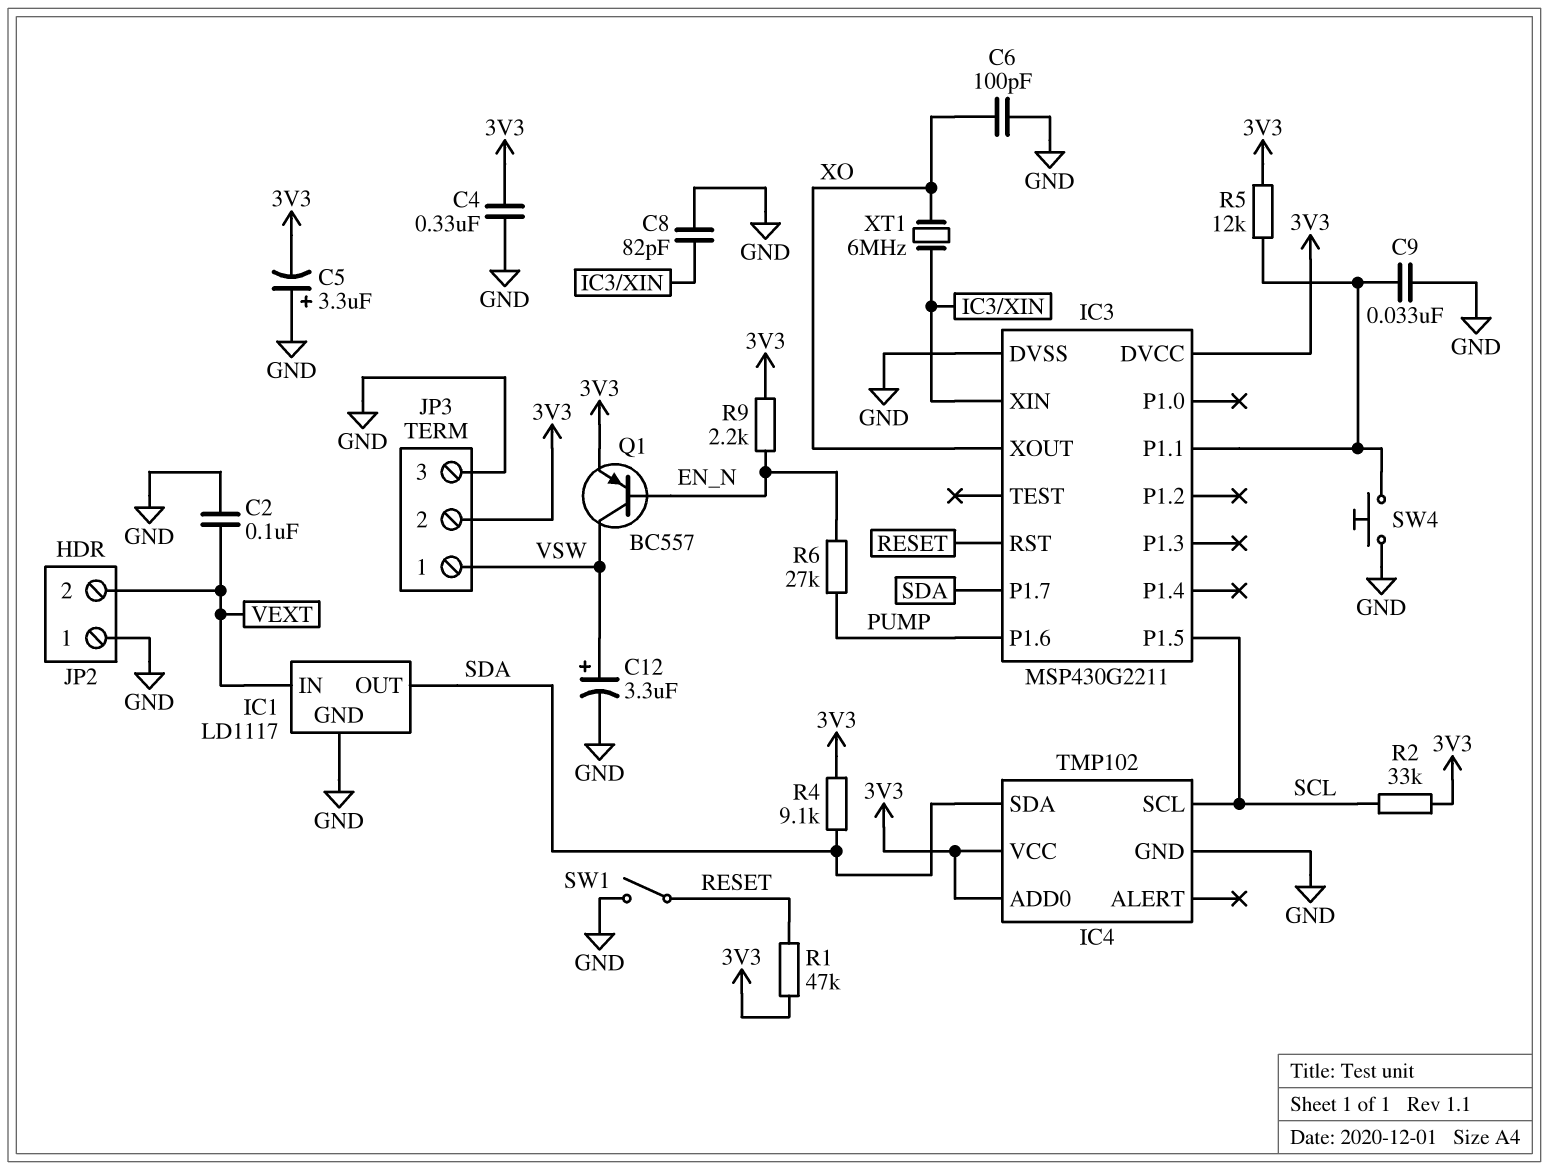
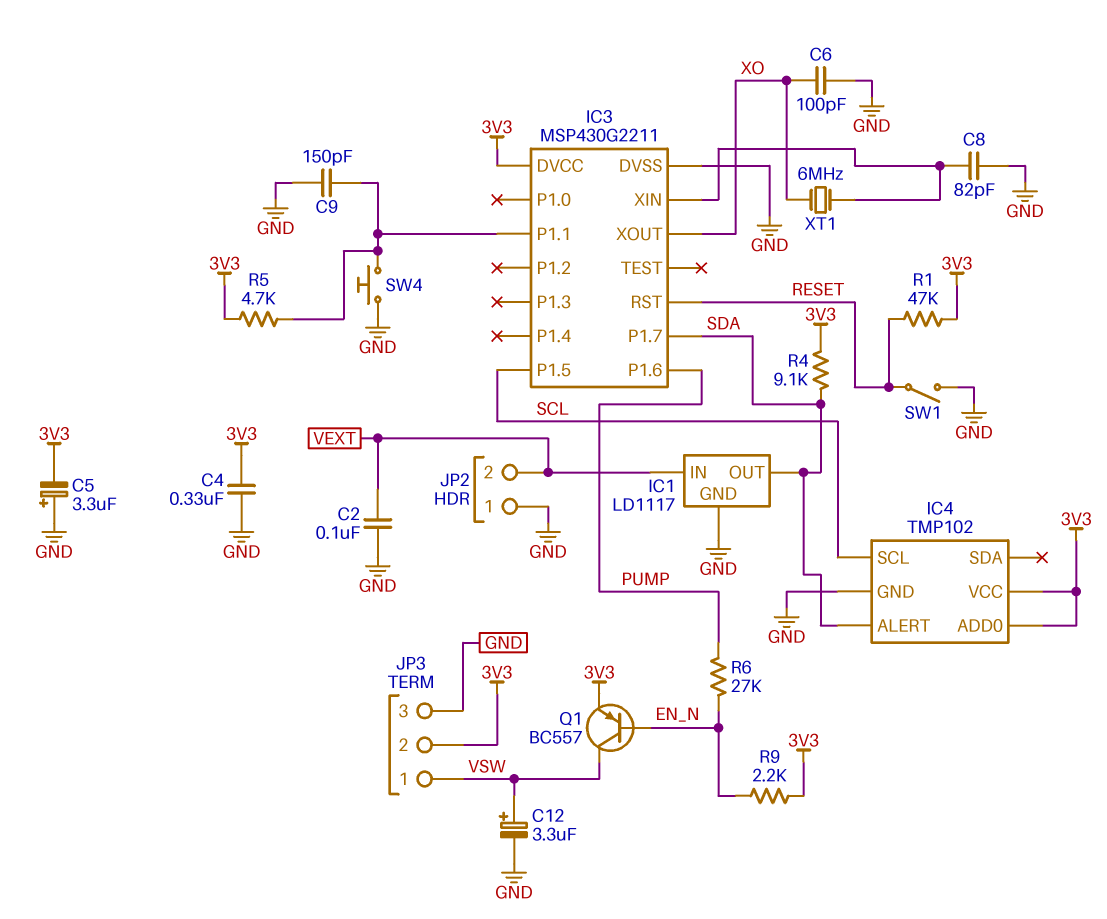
C9: 33nF (GND, IC3/P1.1) -> 150pF (GND, IC3/P1.1)
IC4 pin ALERT: none -> SDA
IC4 pin SDA: SDA -> none
R2: 33k (3V3, SCL) -> none
R5: 12k (3V3, IC3/P1.1) -> 4.7k (3V3, IC3/P1.1)

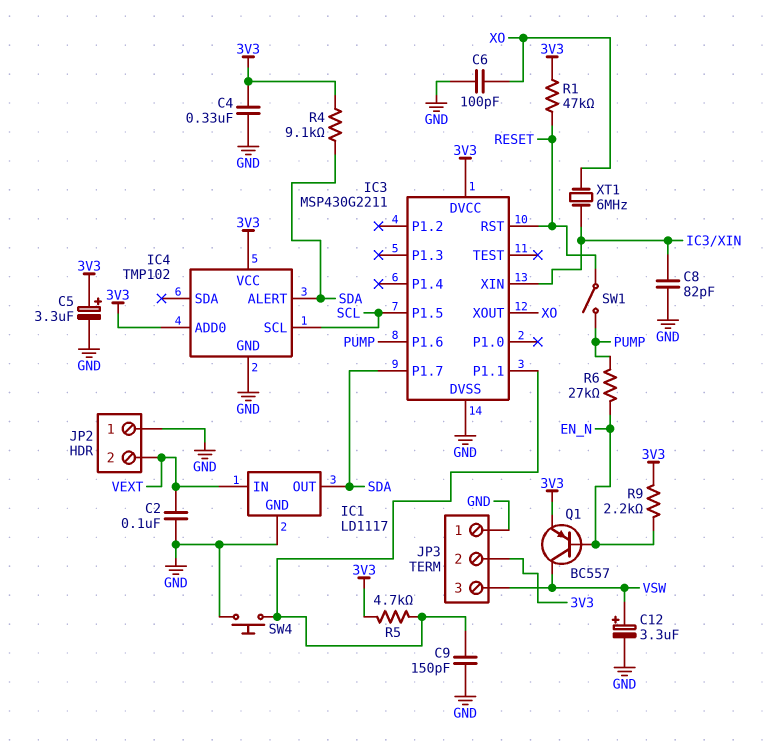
C5: 3.3uF (plus GND, minus 3V3) -> 3.3uF (plus 3V3, minus GND)
JP3 pin 1: VSW -> GND
JP3 pin 3: GND -> VSW
SW1: switch (GND, RESET) -> switch (PUMP, RESET)

